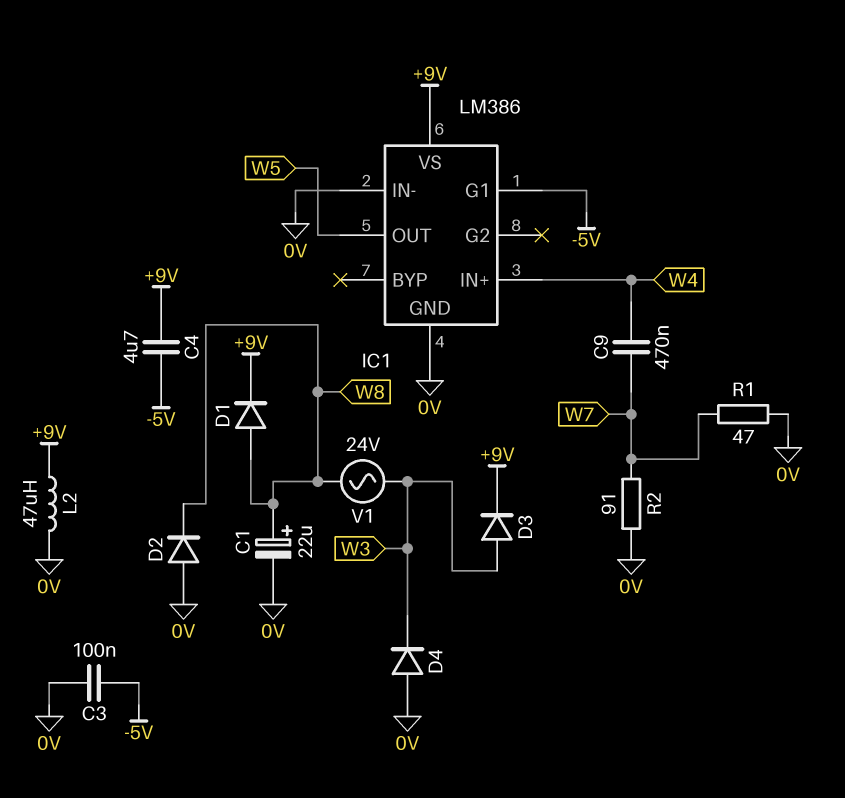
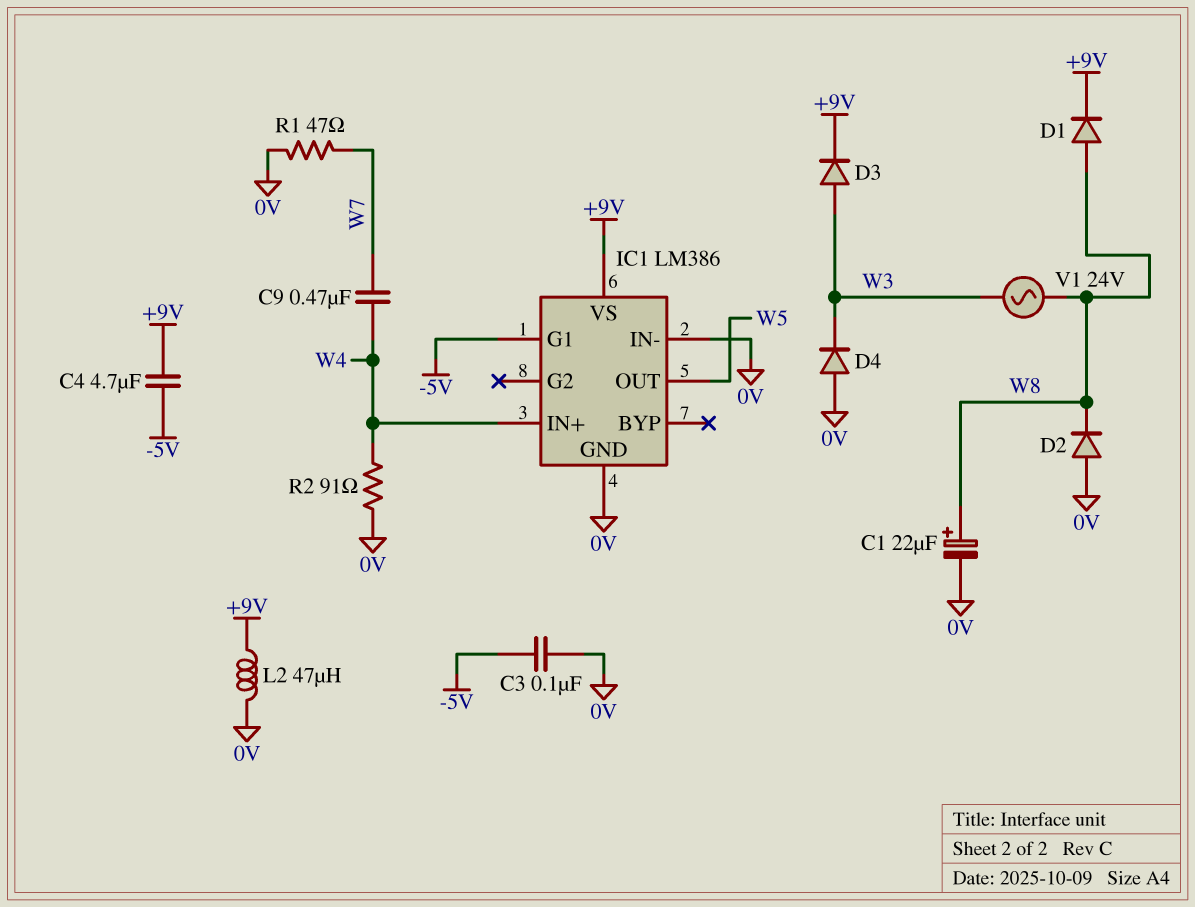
R2: 91 (0V, W7) -> 91 (0V, W4)

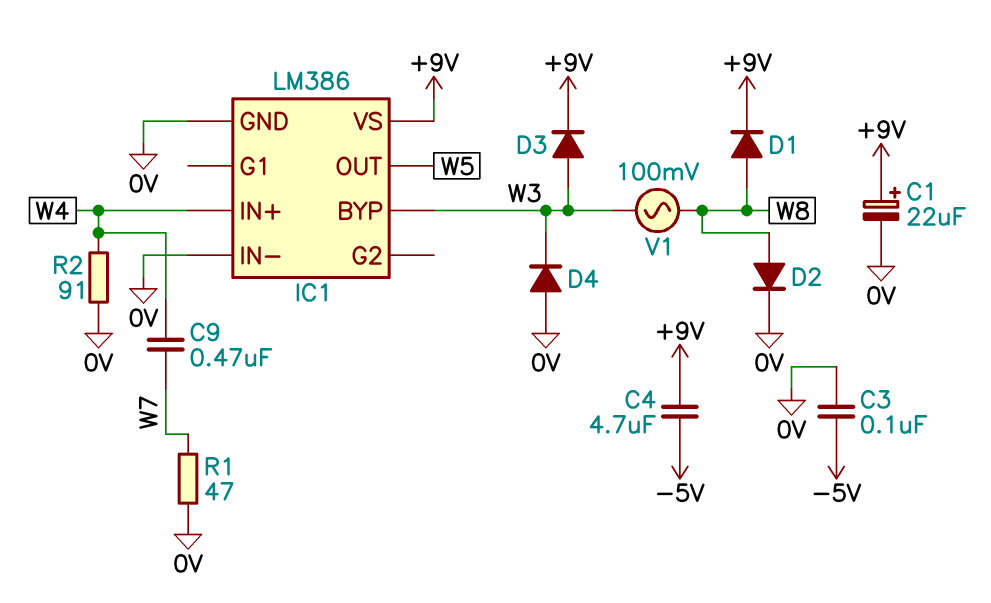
C1: 22uF (plus W8, minus 0V) -> 22uF (plus +9V, minus 0V)
D2: diode (A 0V, K W8) -> diode (A W8, K 0V)
IC1 pin BYP: none -> W3
IC1 pin G1: -5V -> none
L2: 47uH (+9V, 0V) -> none
V1: AC 24V (W3, W8) -> AC 100mV (W3, W8)

